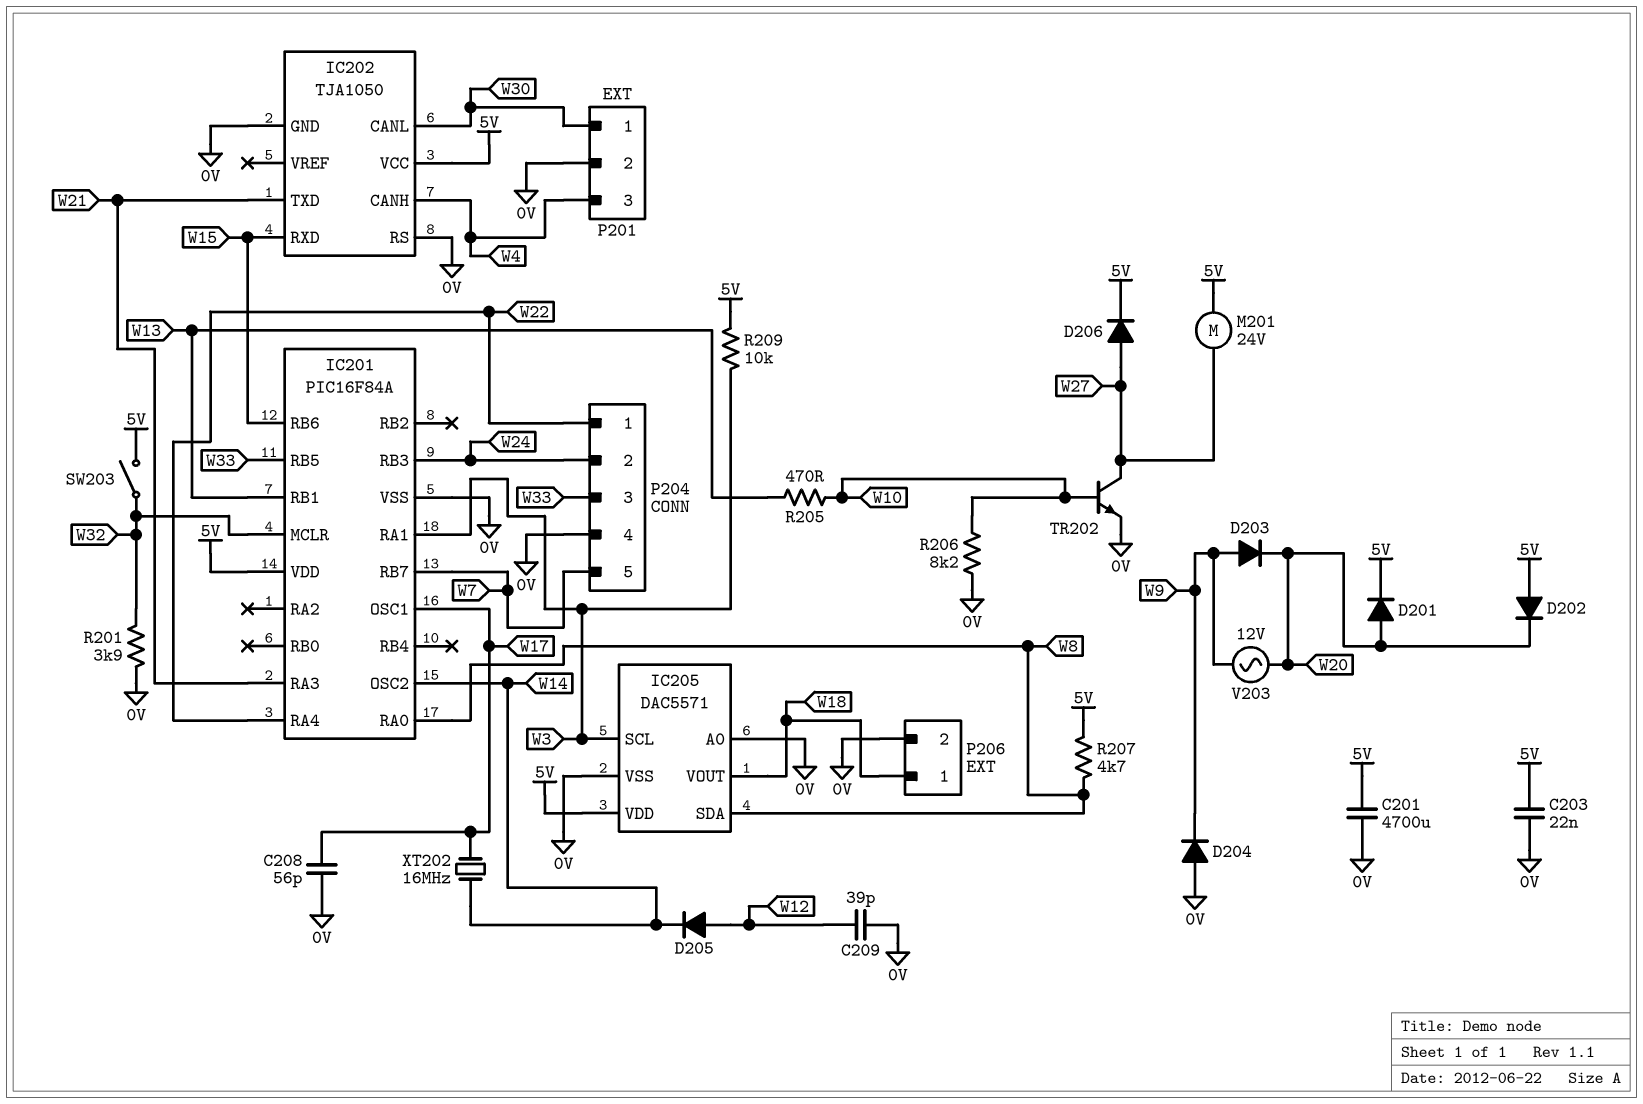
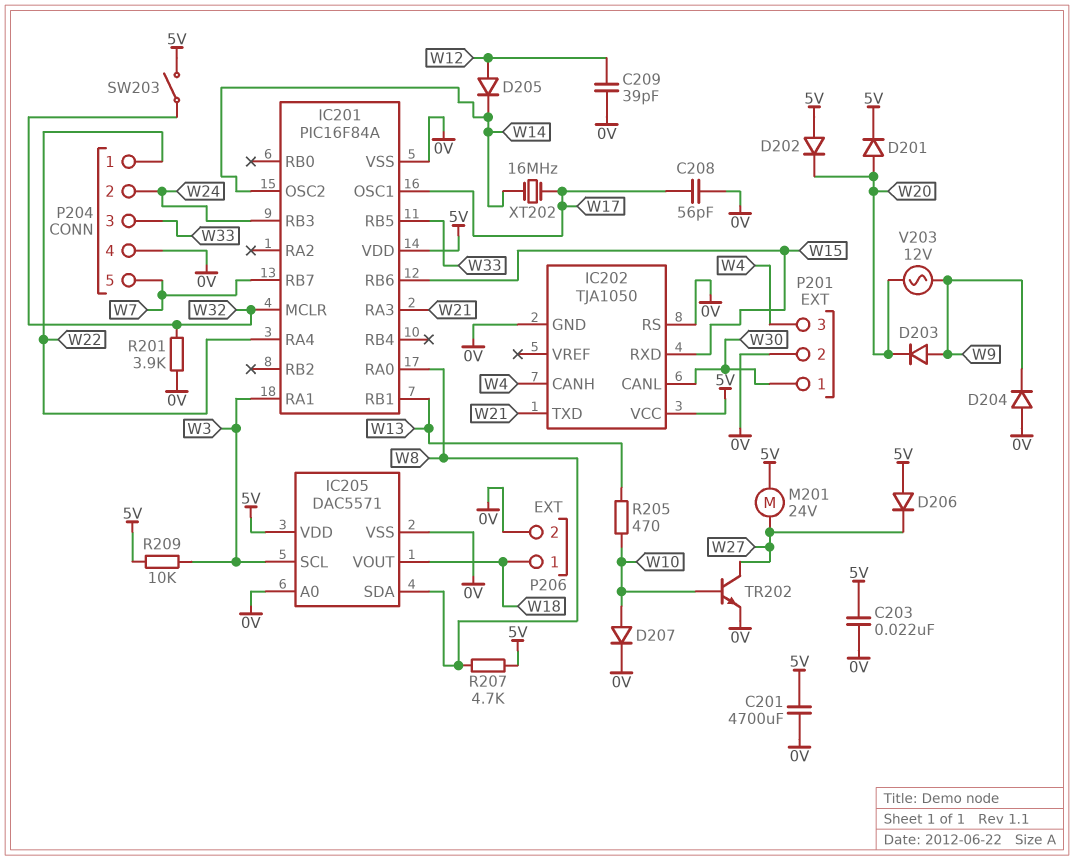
D206: diode (A W27, K 5V) -> diode (A 5V, K W27)
D207: none -> diode (A W10, K 0V)
R206: 8.2k (0V, W10) -> none

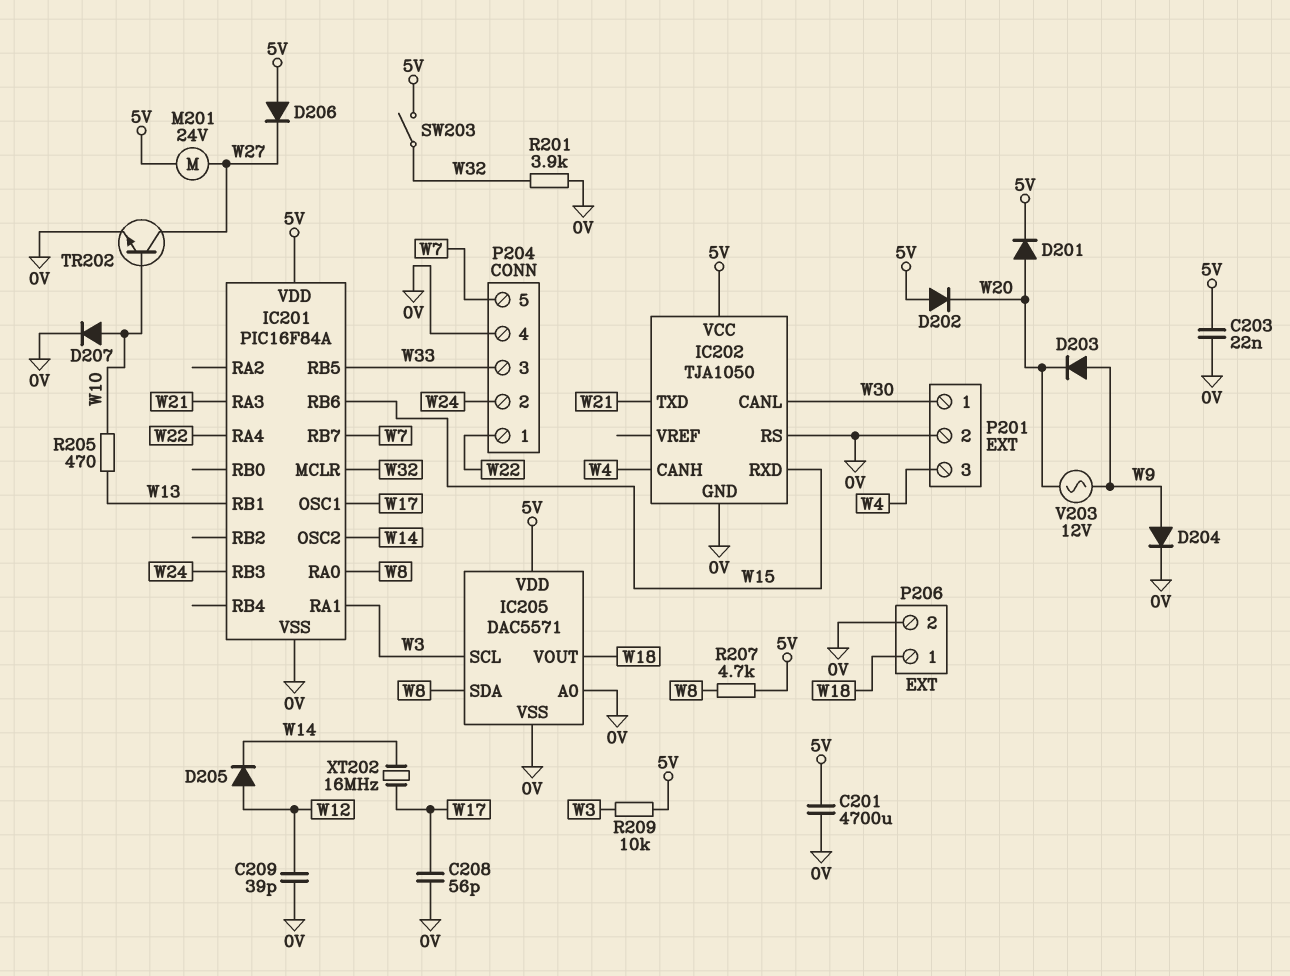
D204: diode (A 0V, K W9) -> diode (A W9, K 0V)

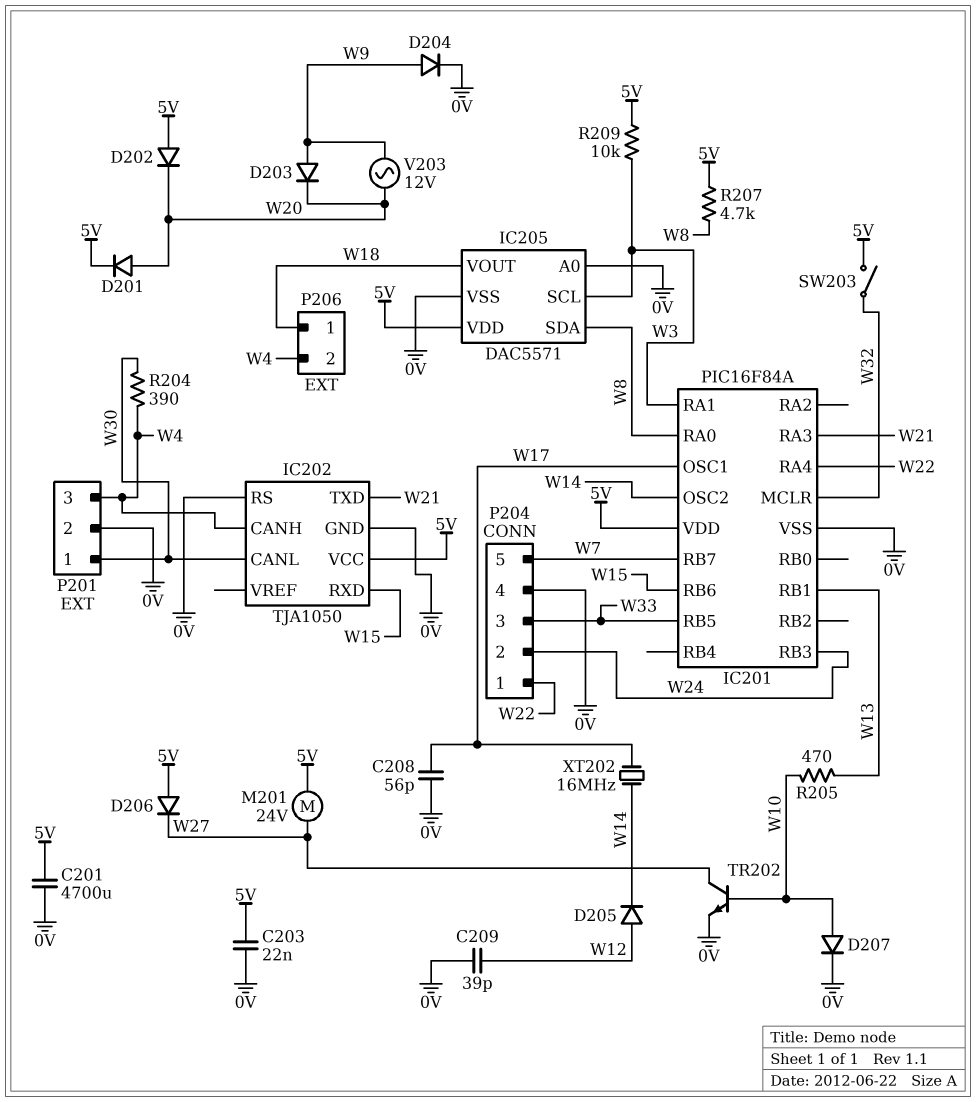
P206 pin 2: 0V -> W4
R201: 3.9k (0V, W32) -> none
R204: none -> 390 (W4, W30)

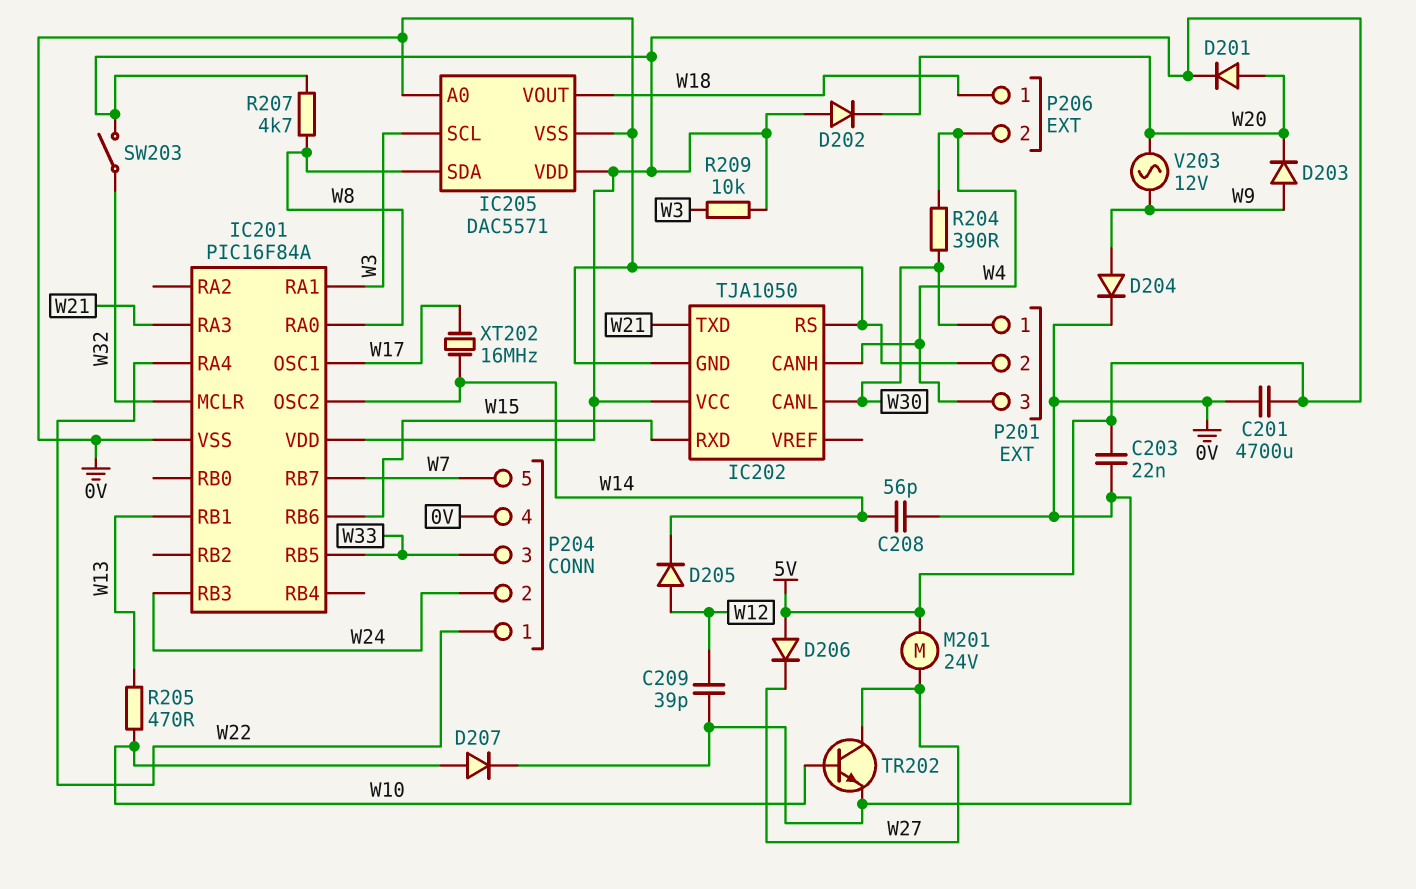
C208: 56pF (0V, W17) -> 56pF (0V, W14)

